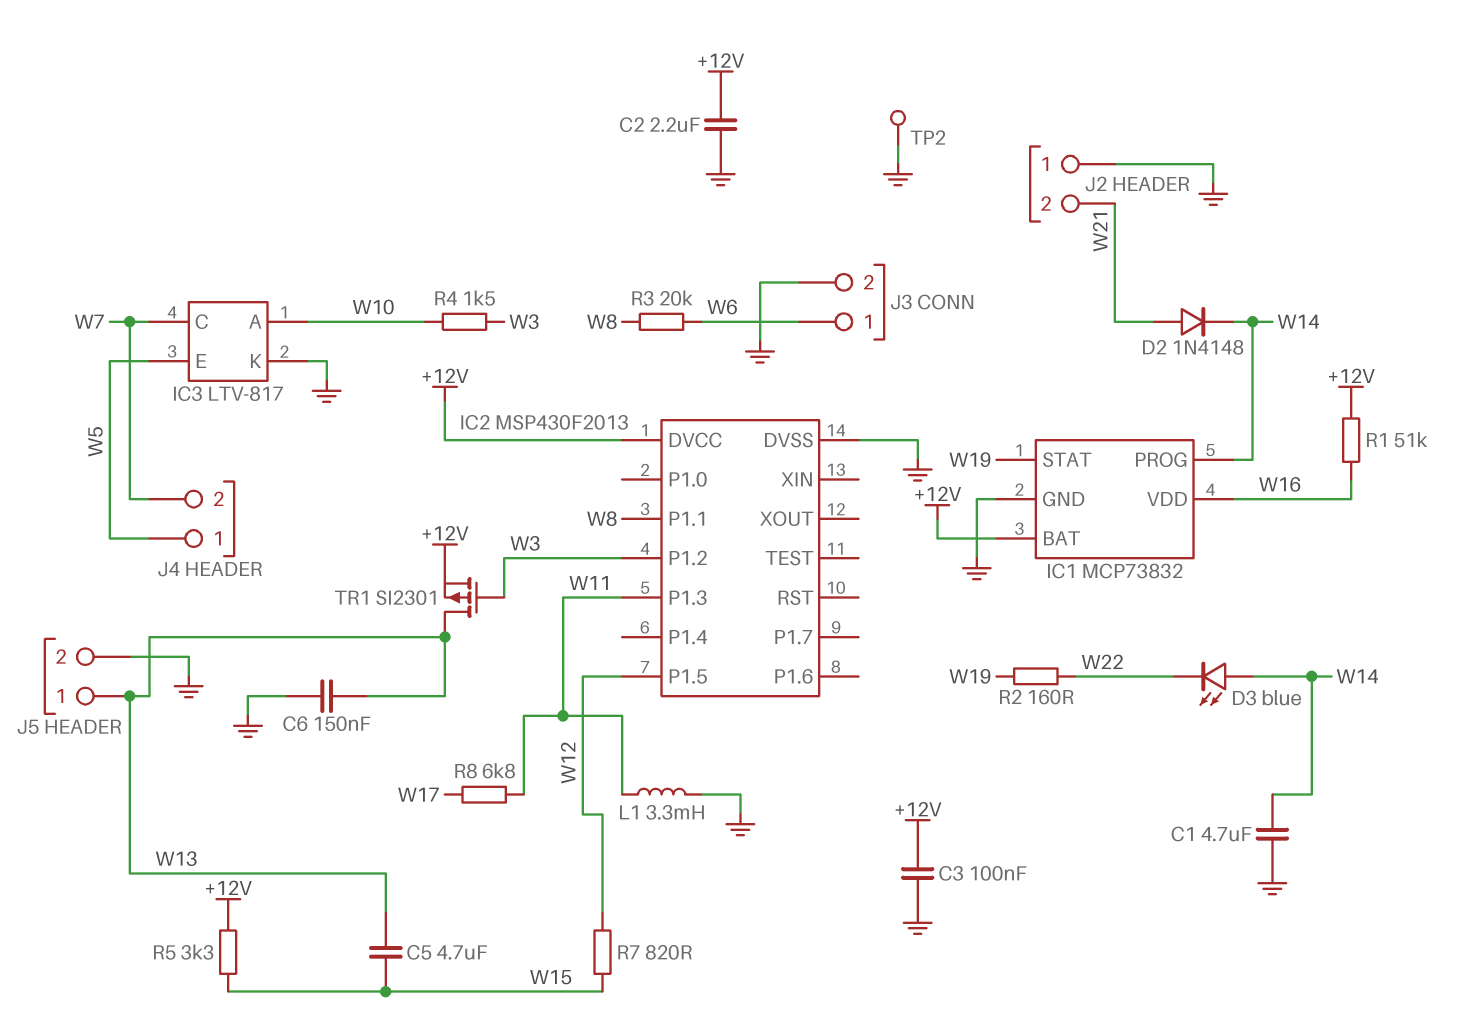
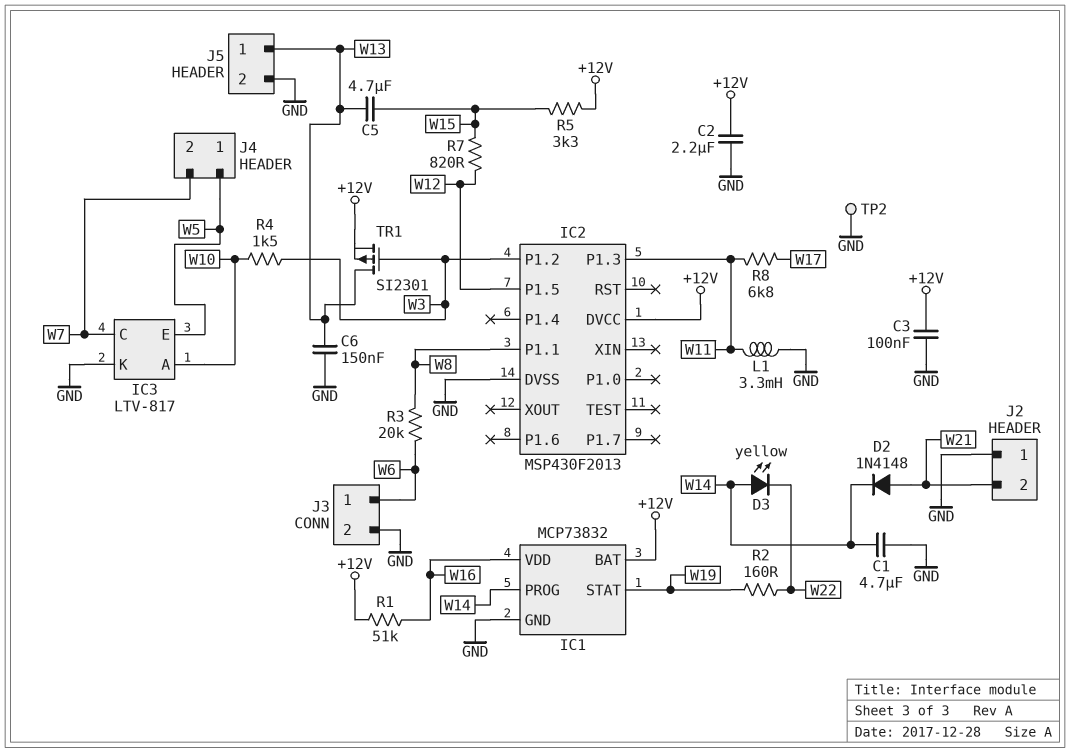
D3: LED blue (A W14, K W22) -> LED yellow (A W14, K W22)

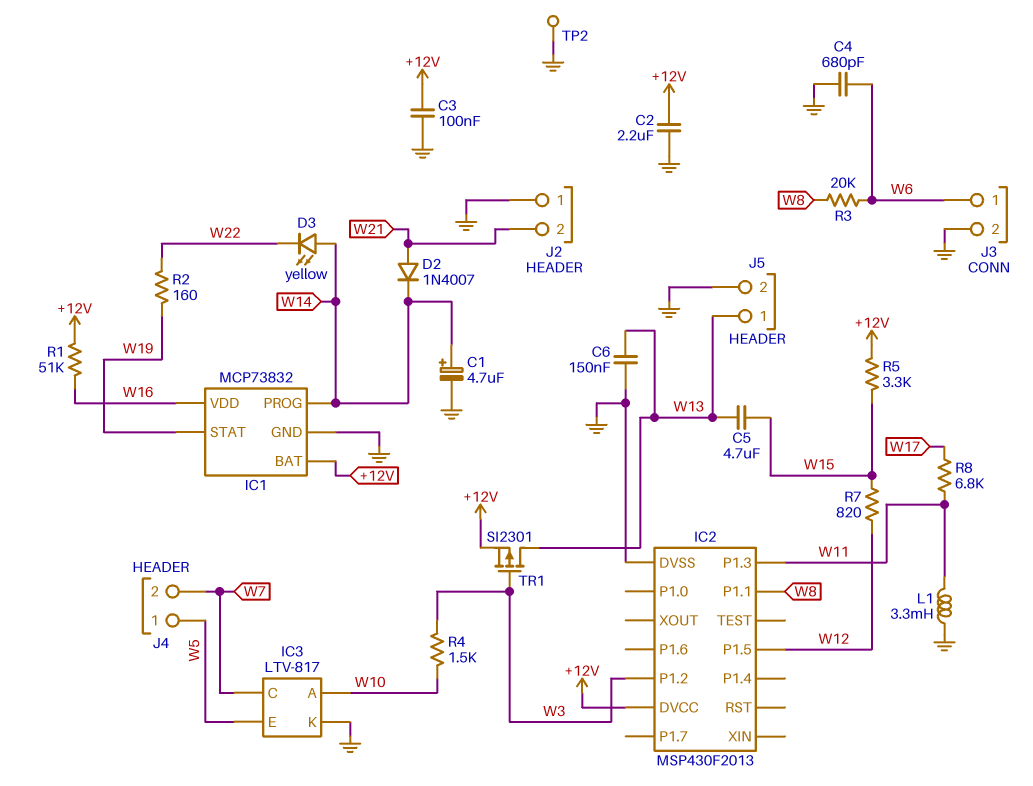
C1: 4.7uF (GND, W14) -> 4.7uF (plus W14, minus GND)
C4: none -> 680pF (GND, W6)
D2: diode 1N4148 (A W21, K W14) -> diode 1N4007 (A W21, K W14)

